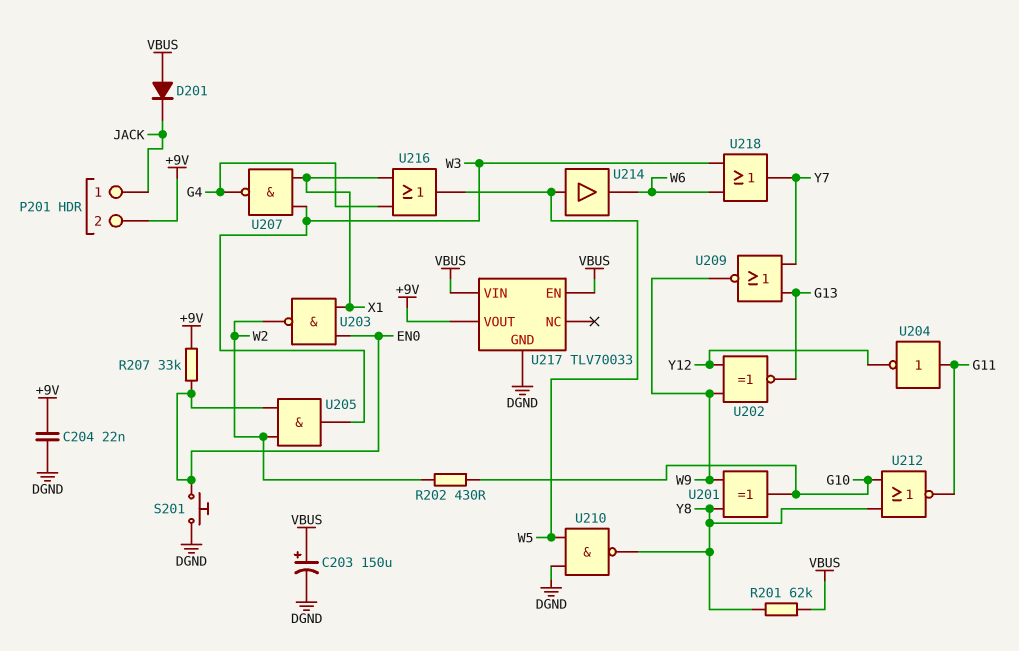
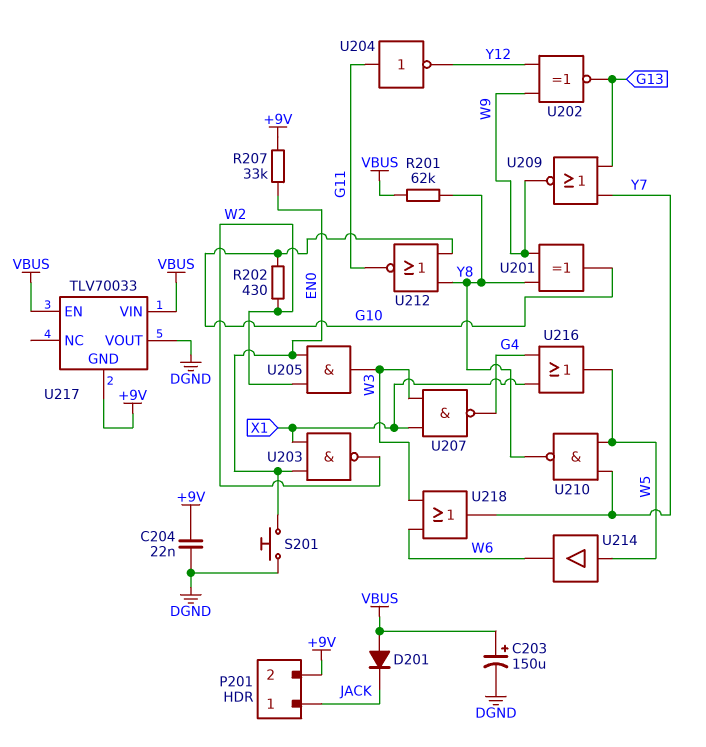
U210: NAND (in DGND, in W5, out Y8) -> NAND (in W5, in Y7, out Y8)
U217 pin GND: DGND -> +9V
U217 pin VOUT: +9V -> DGND

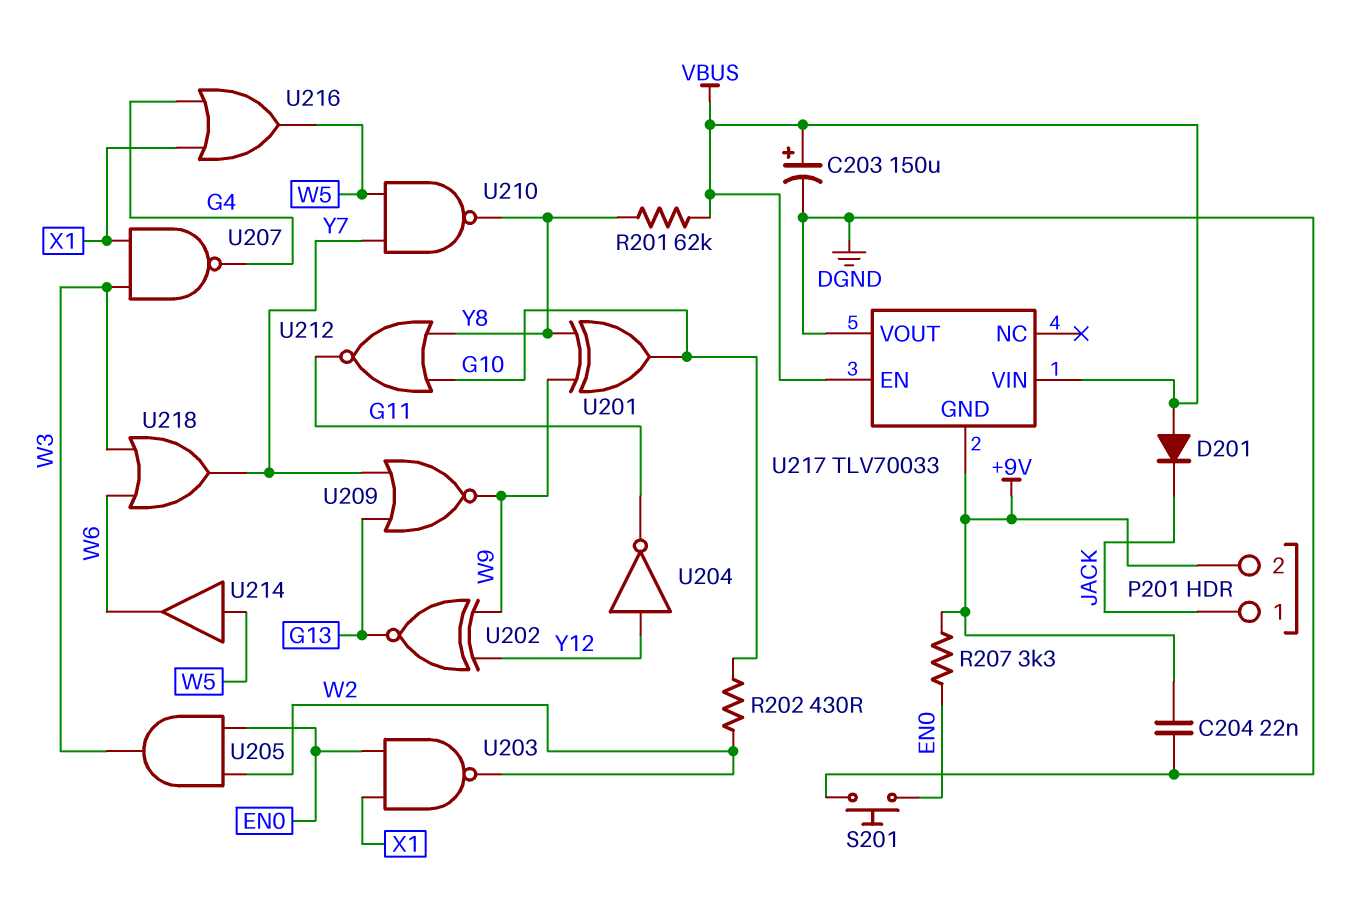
R207: 33k (+9V, EN0) -> 3.3k (+9V, EN0)
U204: NOT (in G11, out Y12) -> NOT (in Y12, out G11)

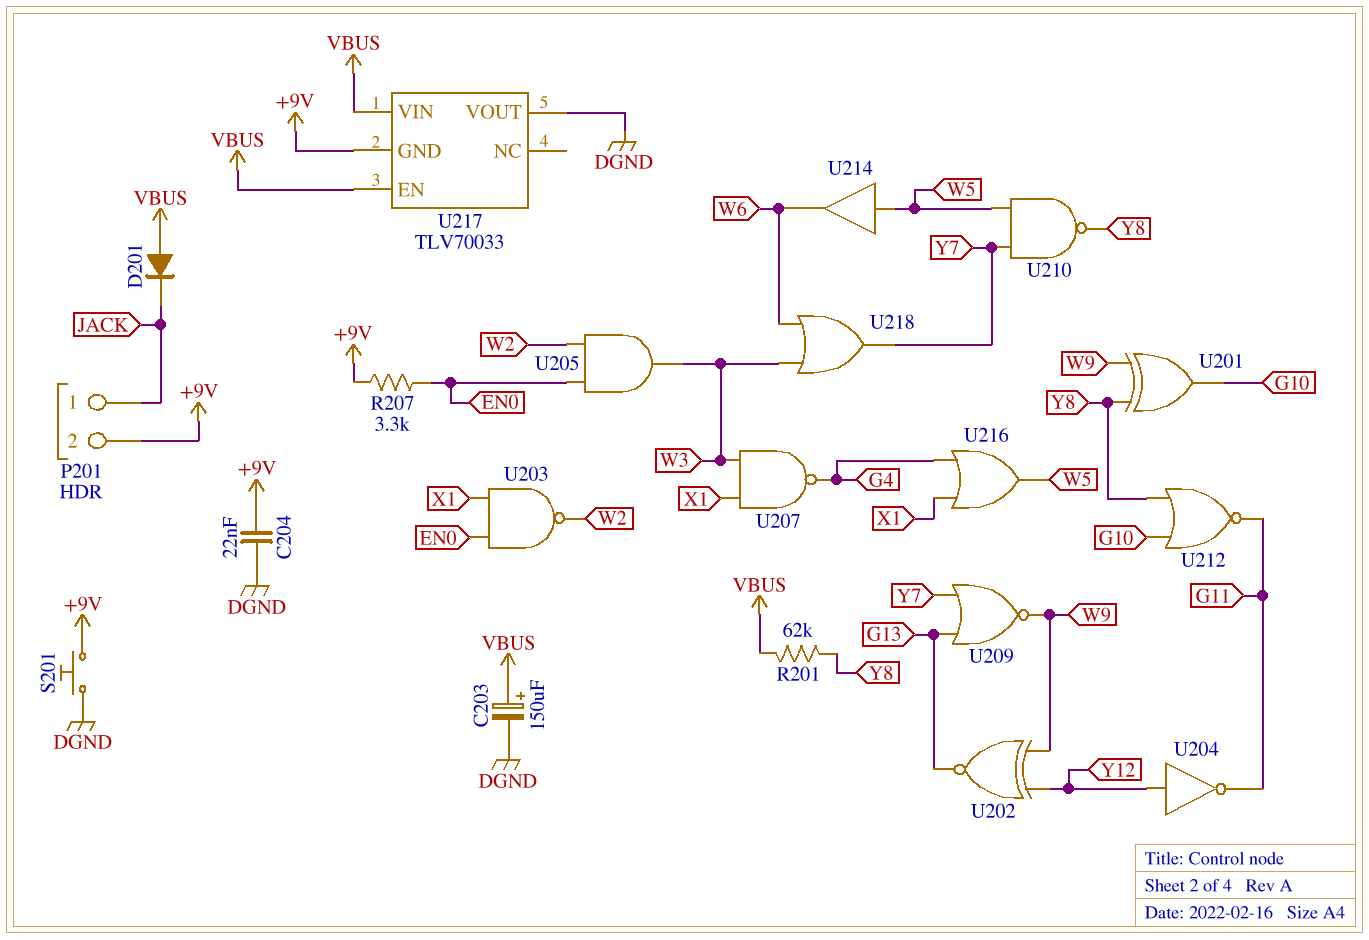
R202: 430 (G10, W2) -> none
S201: button (DGND, EN0) -> button (+9V, DGND)

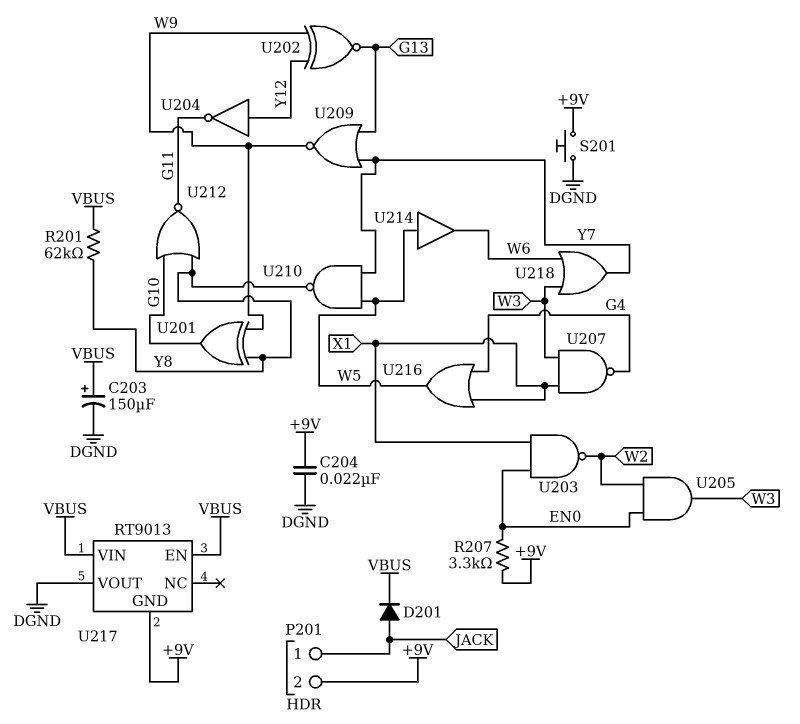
D201: diode (A VBUS, K JACK) -> diode (A JACK, K VBUS)
U217: TLV70033 -> RT9013

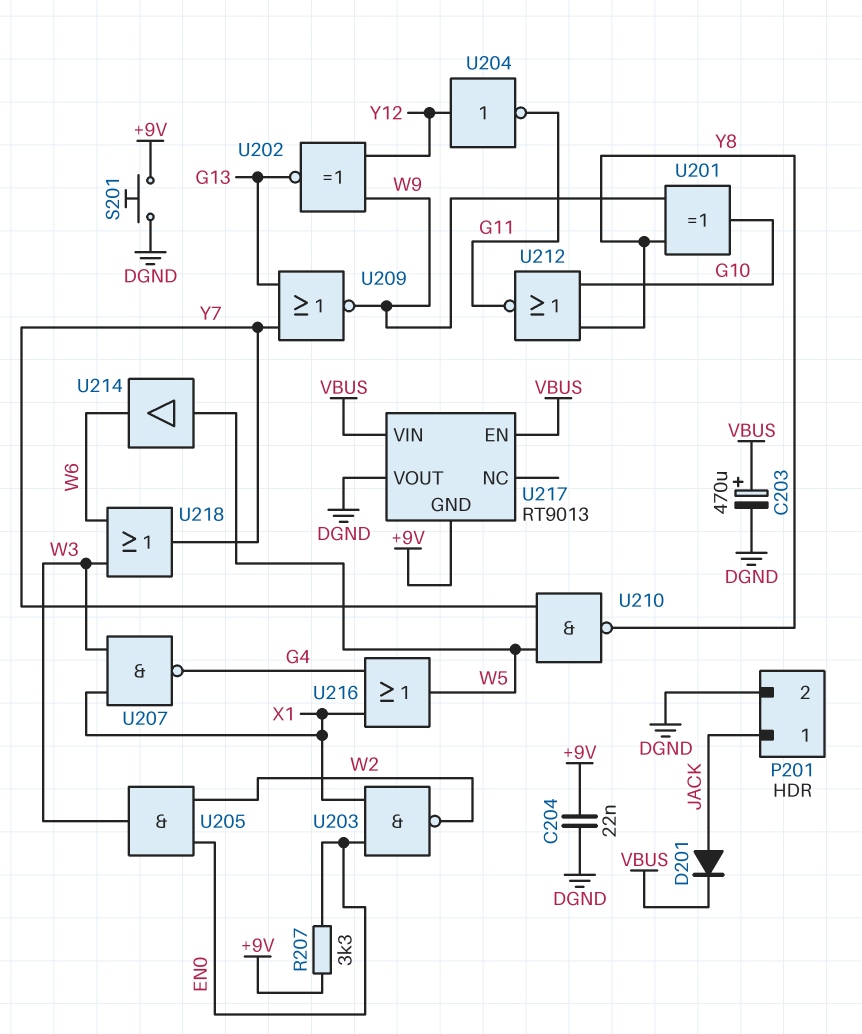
C203: 150uF (plus VBUS, minus DGND) -> 470uF (plus VBUS, minus DGND)
P201 pin 2: +9V -> DGND
R201: 62k (VBUS, Y8) -> none

